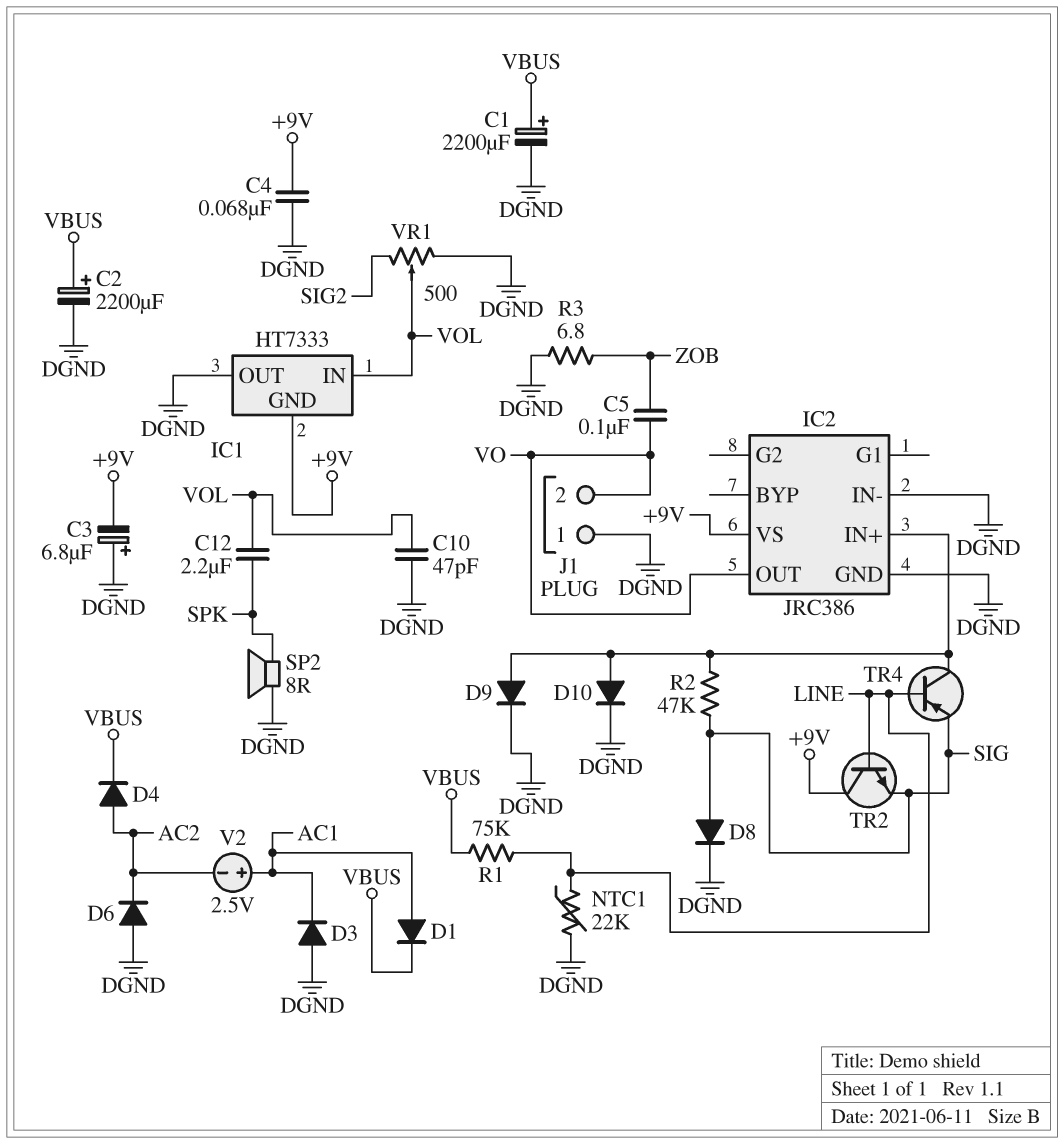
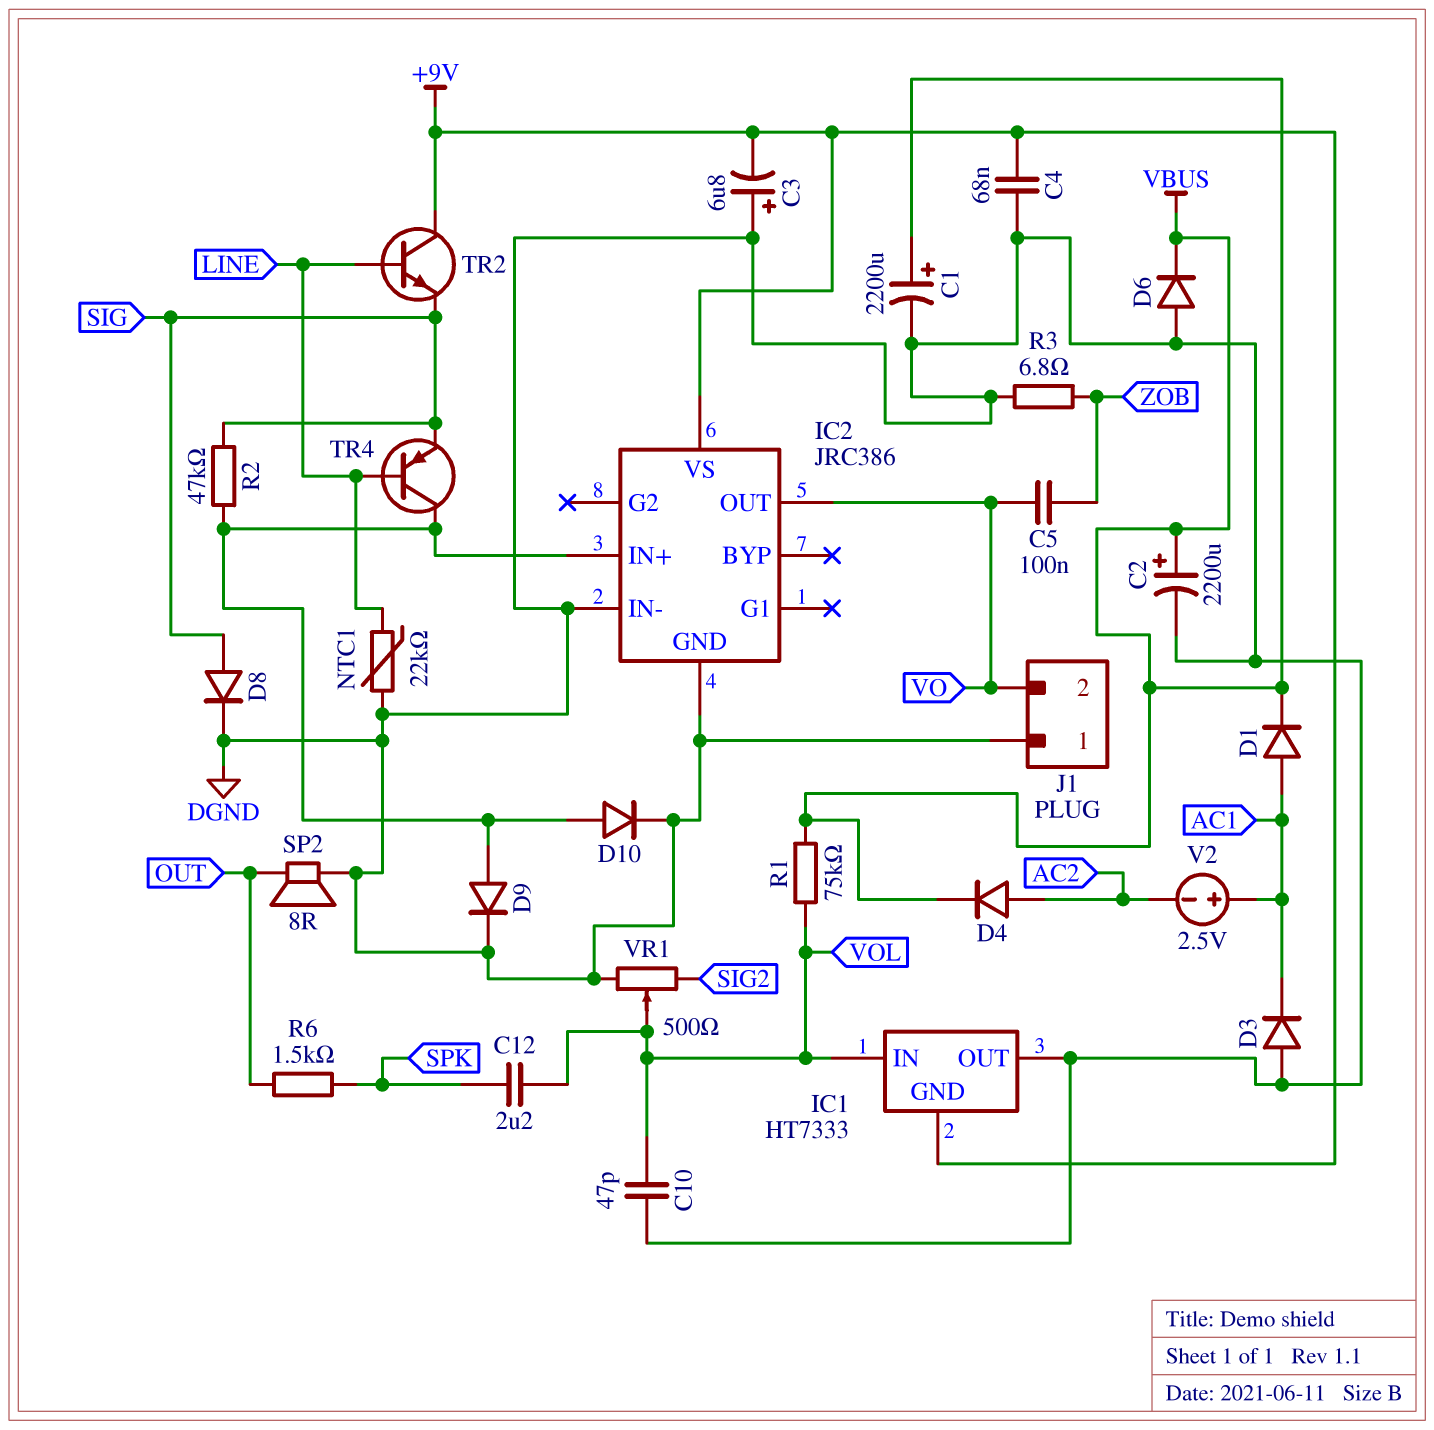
D6: diode (A DGND, K AC2) -> diode (A DGND, K VBUS)
R1: 75k (LINE, VBUS) -> 75k (VBUS, VOL)
R6: none -> 1.5k (OUT, SPK)
SP2: speaker 8R (DGND, SPK) -> speaker 8R (DGND, OUT)

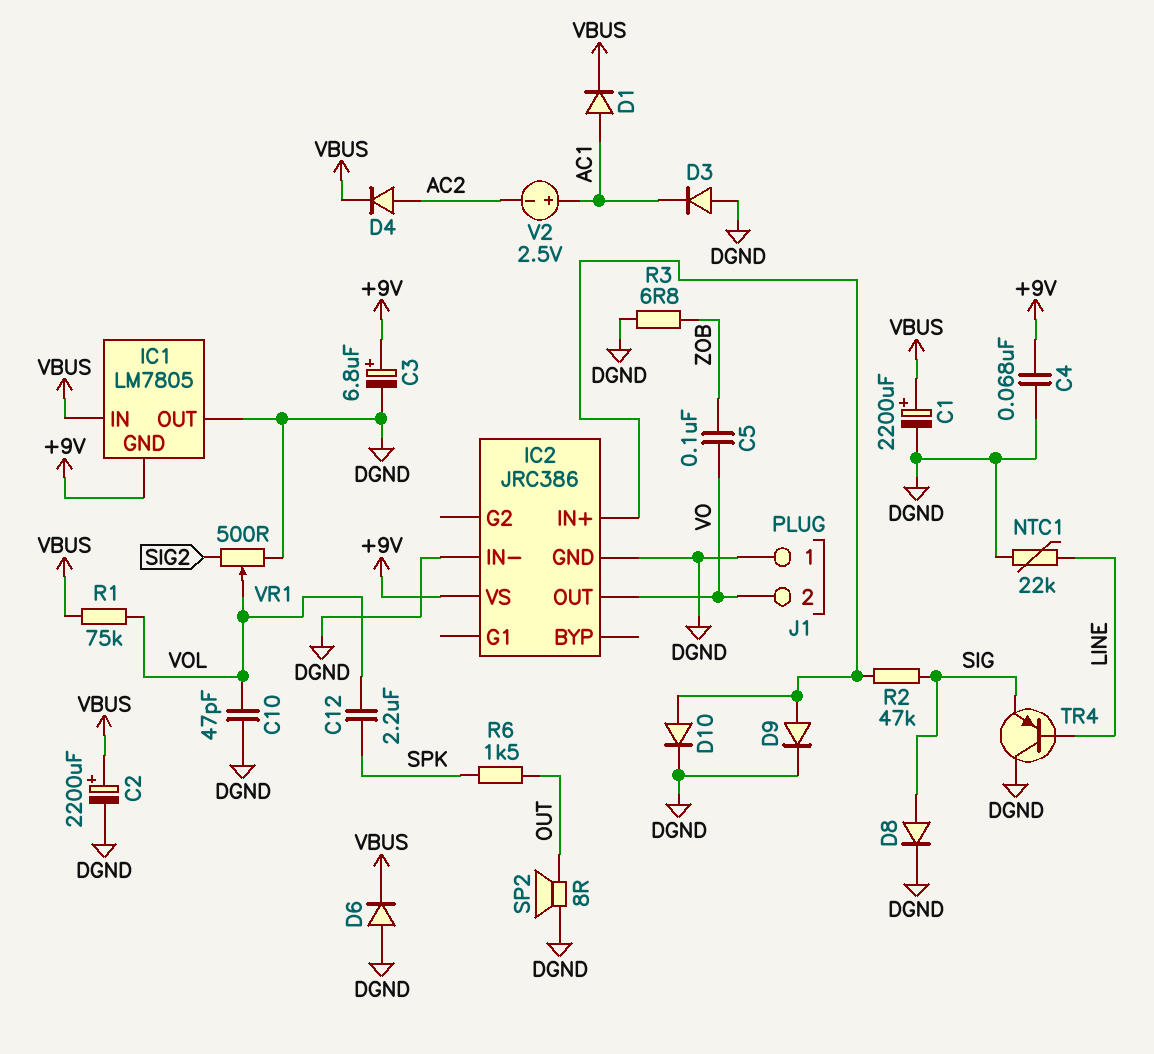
C3: 6.8uF (plus DGND, minus +9V) -> 6.8uF (plus +9V, minus DGND)
IC1: HT7333 -> LM7805
IC1 pin IN: VOL -> VBUS
TR2: NPN (B LINE, C +9V, E SIG) -> none
TR4: PNP (B LINE, C IC2/IN+, E SIG) -> PNP (B LINE, C DGND, E SIG)

